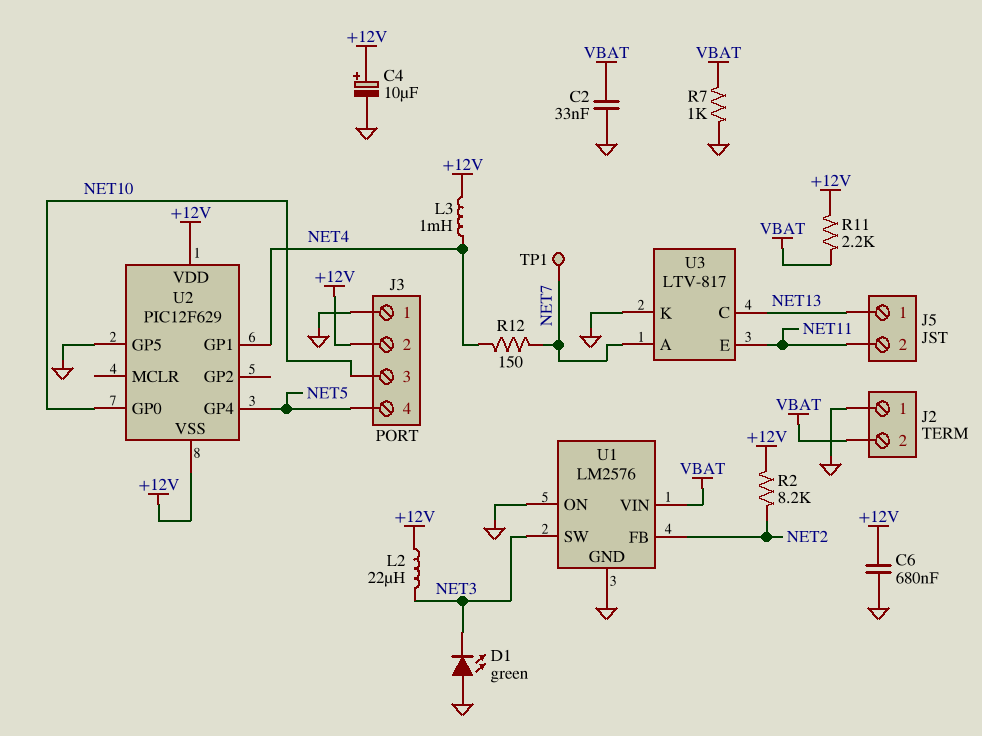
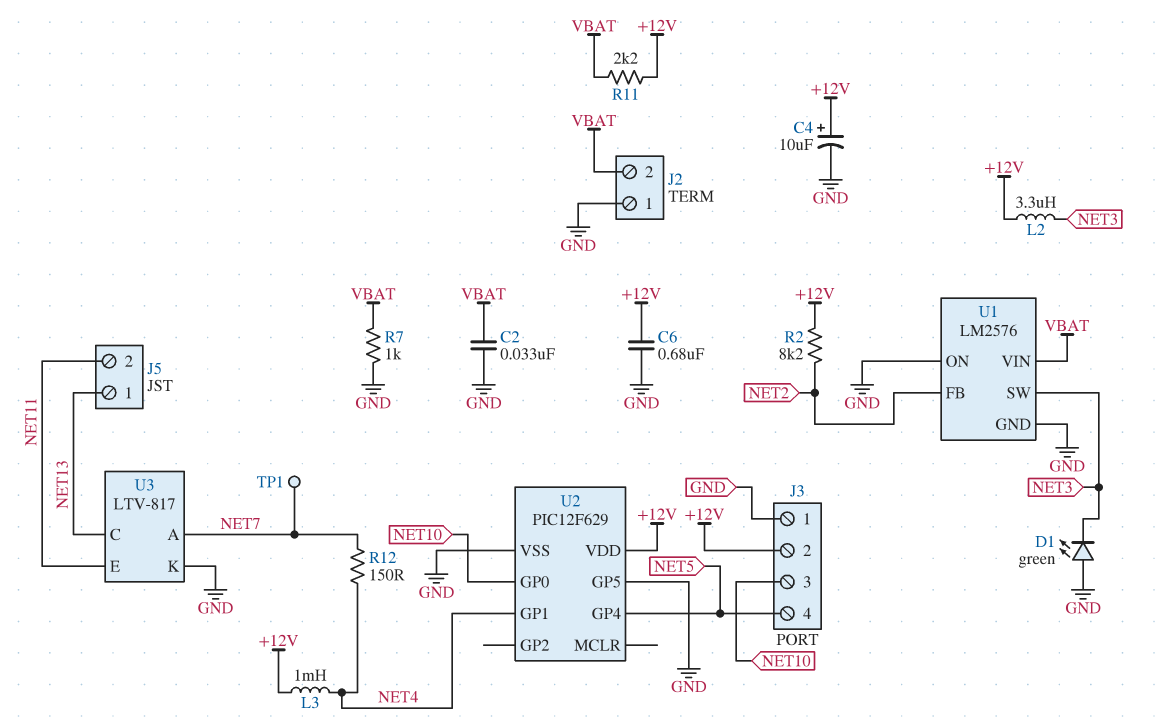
L2: 22uH (+12V, NET3) -> 3.3uH (+12V, NET3)
U2 pin VSS: +12V -> GND

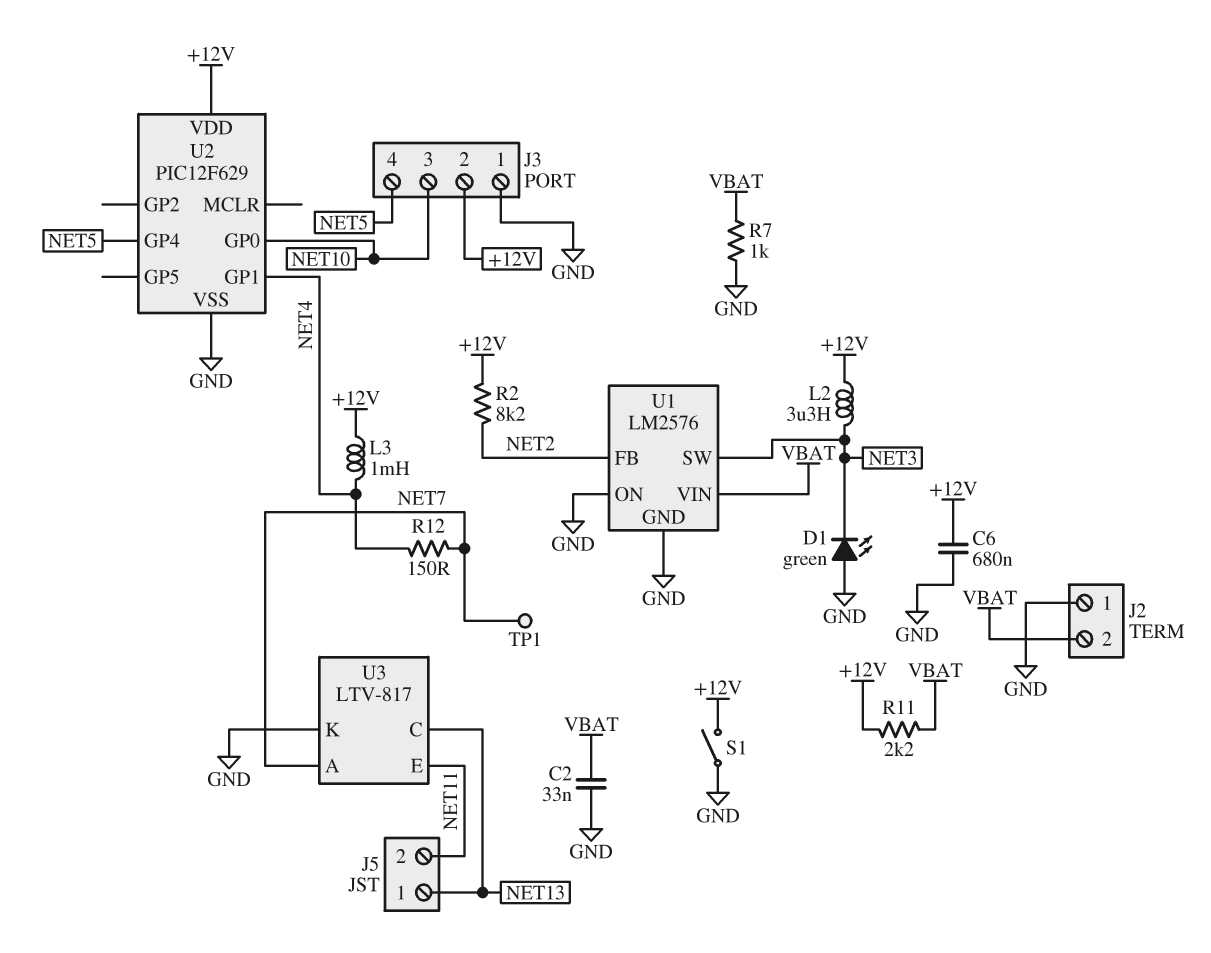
C4: 10uF (plus +12V, minus GND) -> none
S1: none -> switch (+12V, GND)
U2 pin GP5: GND -> none

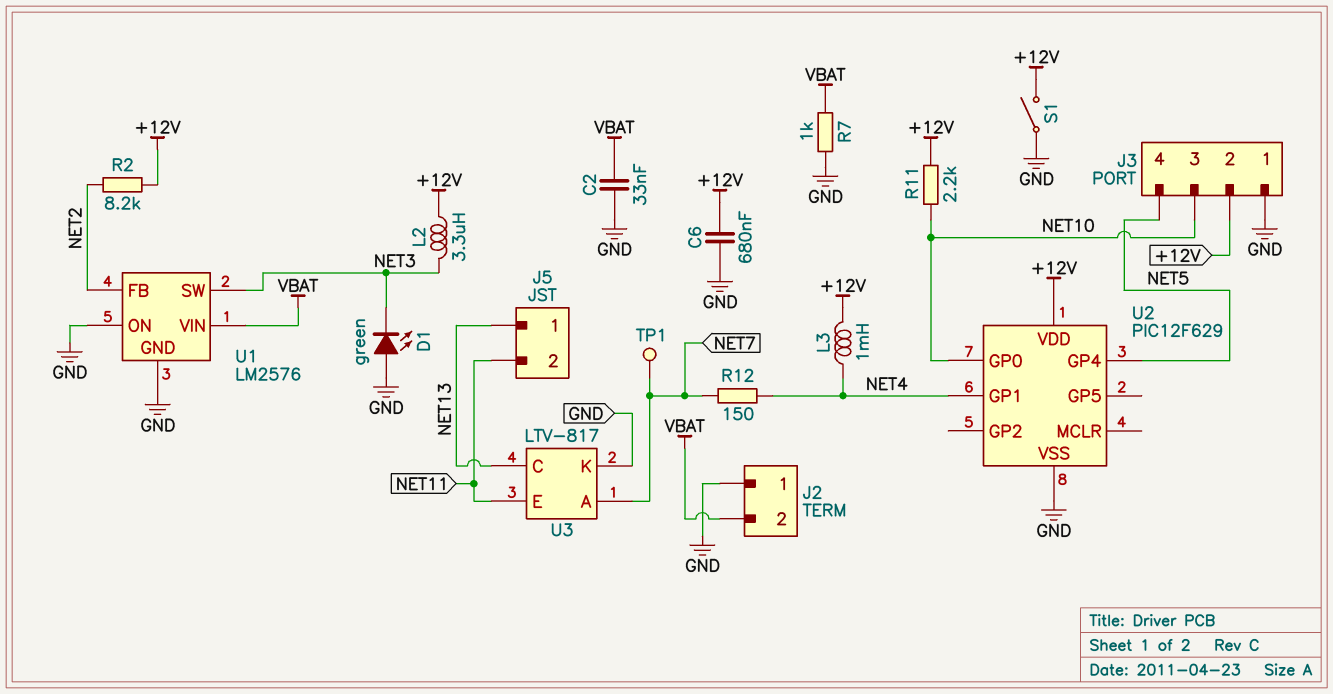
R11: 2.2k (+12V, VBAT) -> 2.2k (+12V, NET10)

